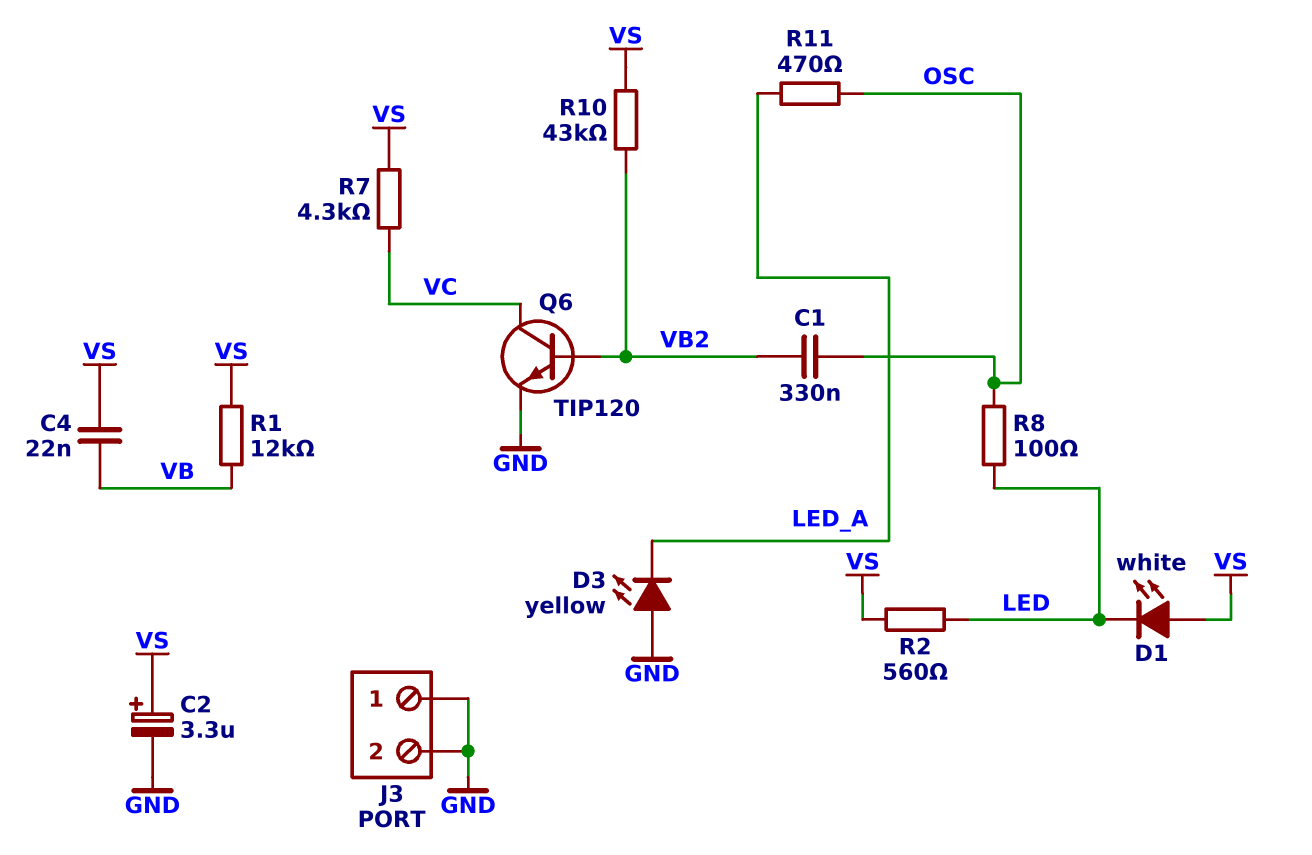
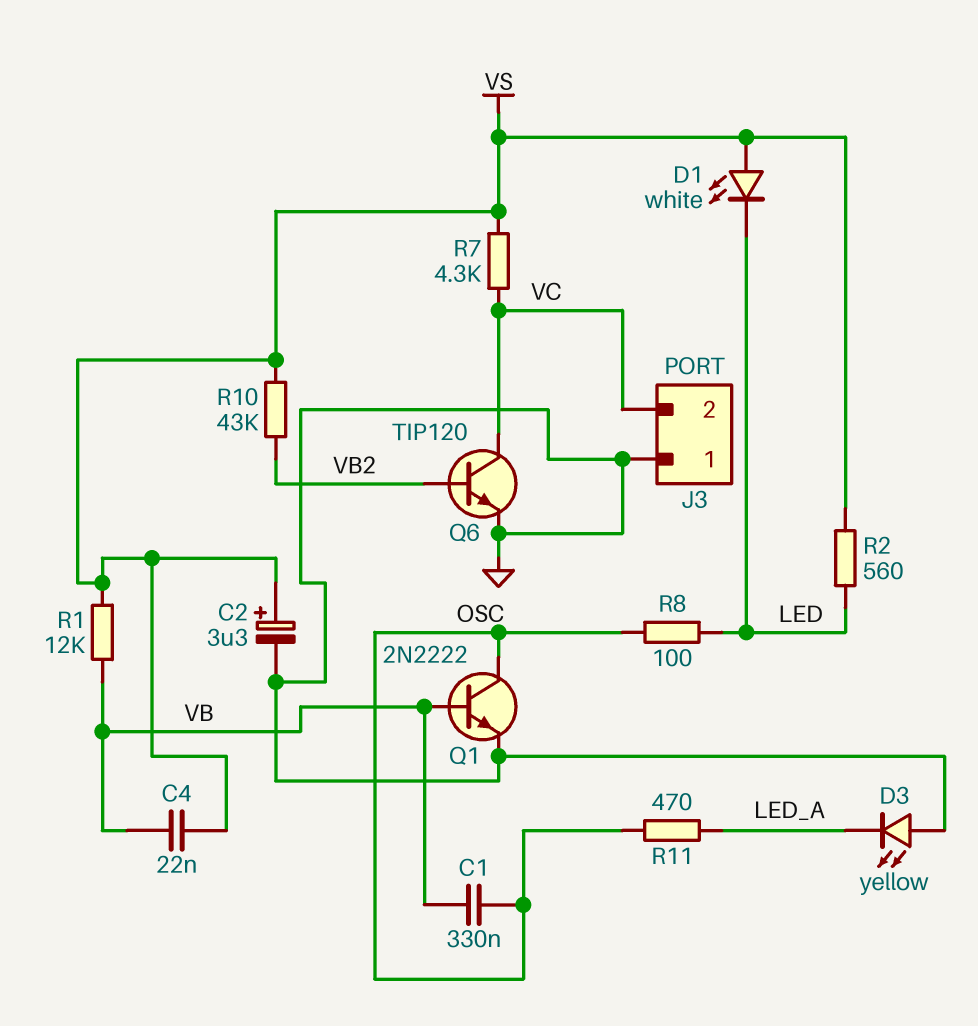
C1: 330nF (OSC, VB2) -> 330nF (OSC, VB)
J3 pin 2: GND -> VC
Q1: none -> NPN 2N2222 (B VB, C OSC, E GND)

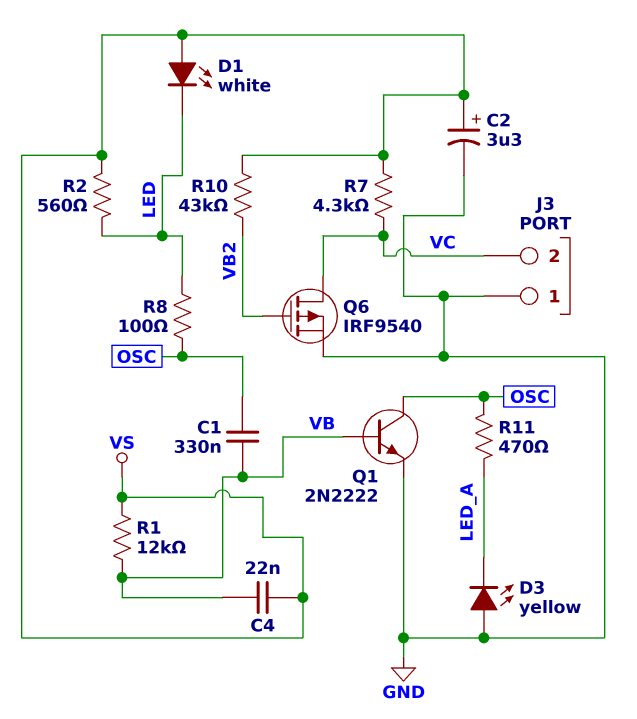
Q6: NPN TIP120 (B VB2, C VC, E GND) -> PMOS IRF9540 (G VB2, D VC, S GND)

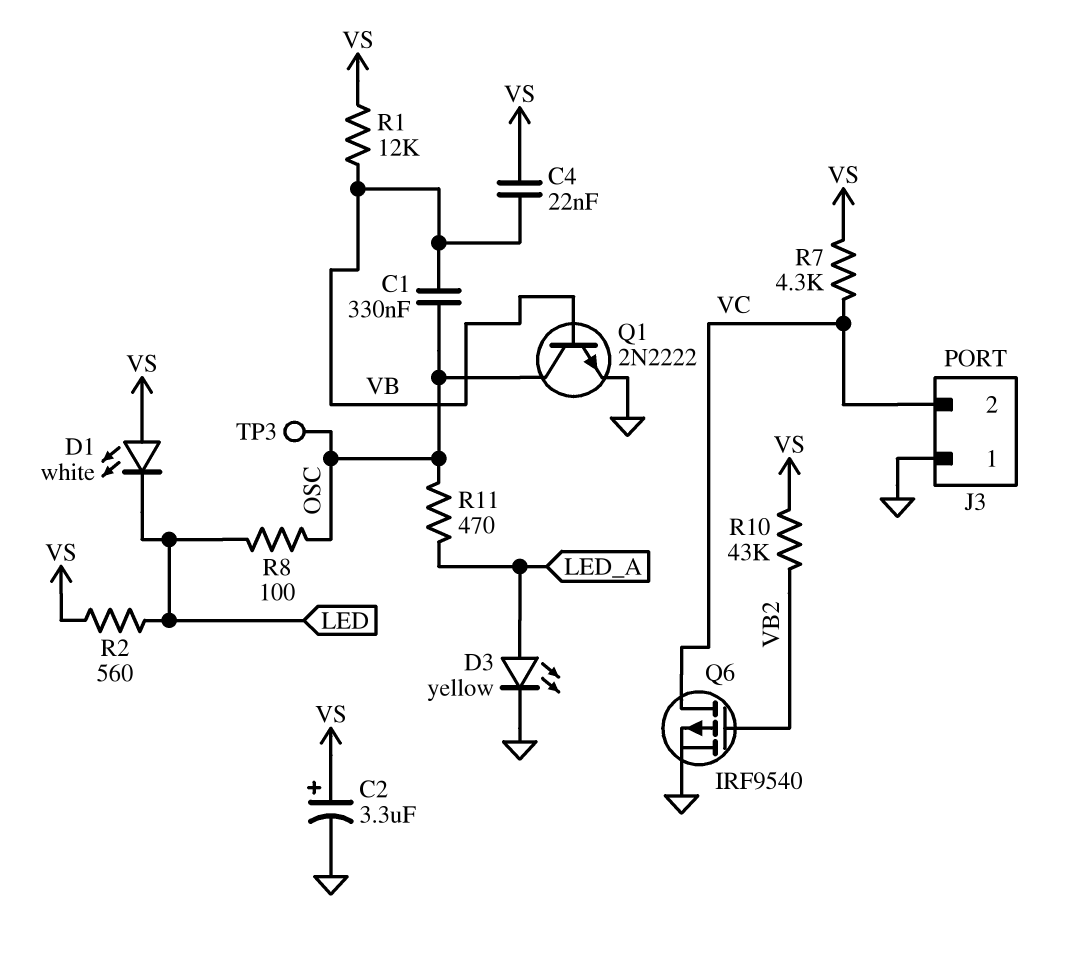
D3: LED yellow (A GND, K LED_A) -> LED yellow (A LED_A, K GND)
TP3: none -> test point (OSC)

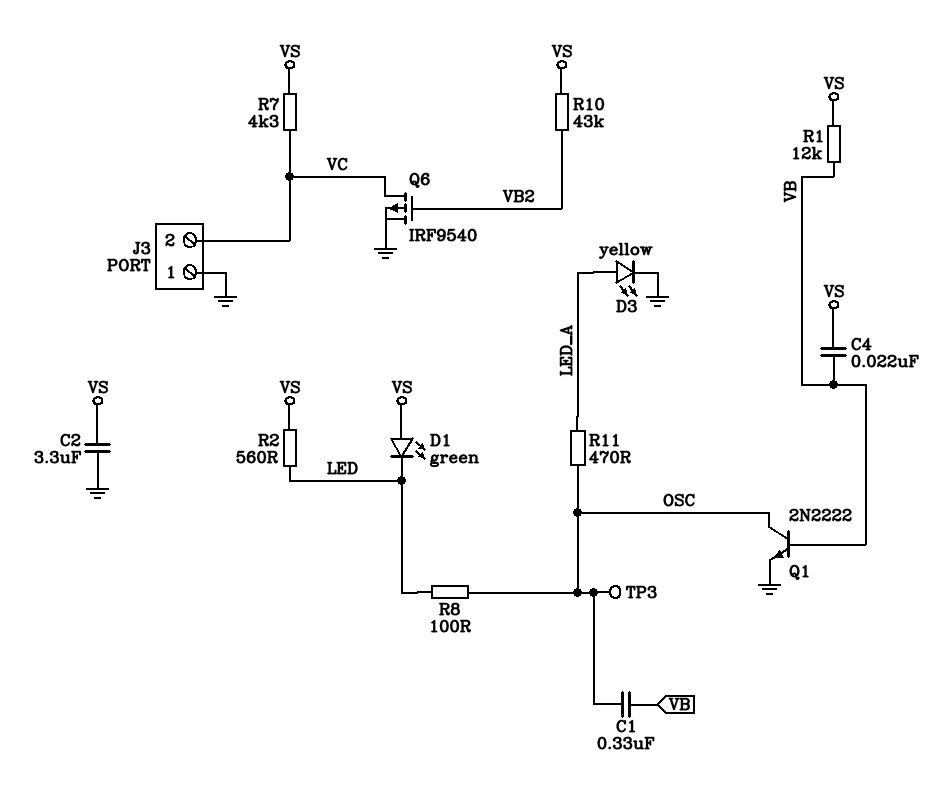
C2: 3.3uF (plus VS, minus GND) -> 3.3uF (GND, VS)
D1: LED white (A VS, K LED) -> LED green (A VS, K LED)

